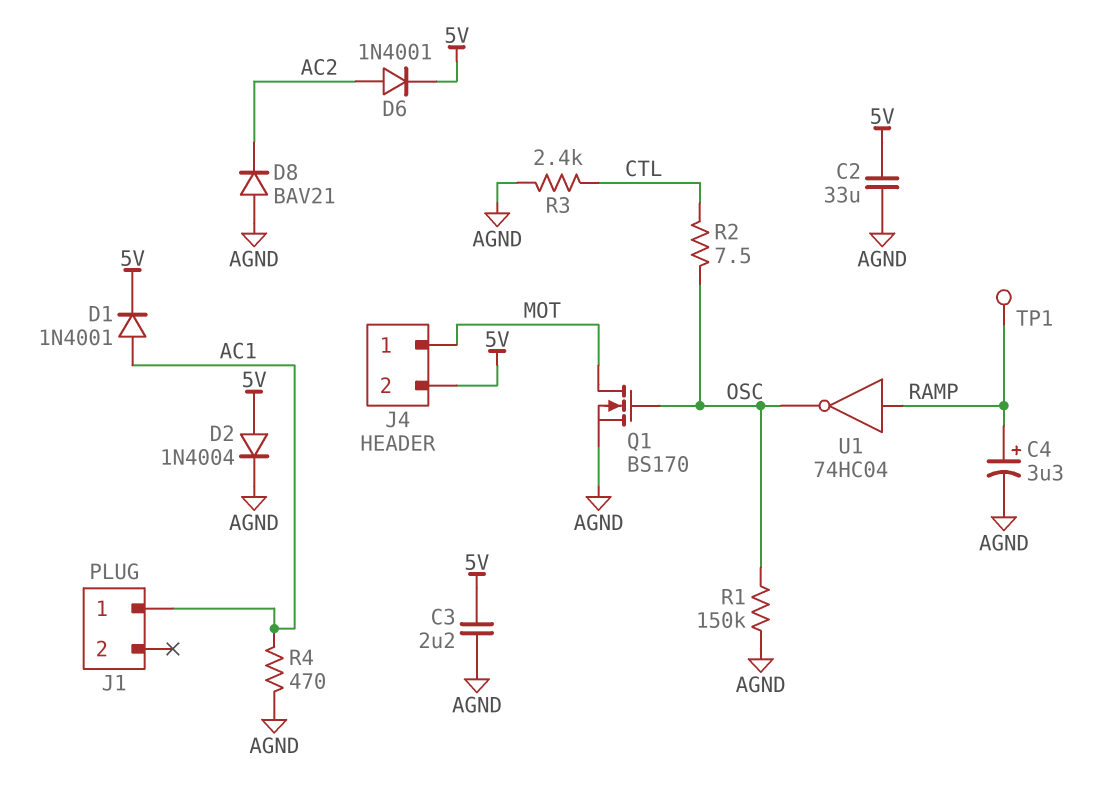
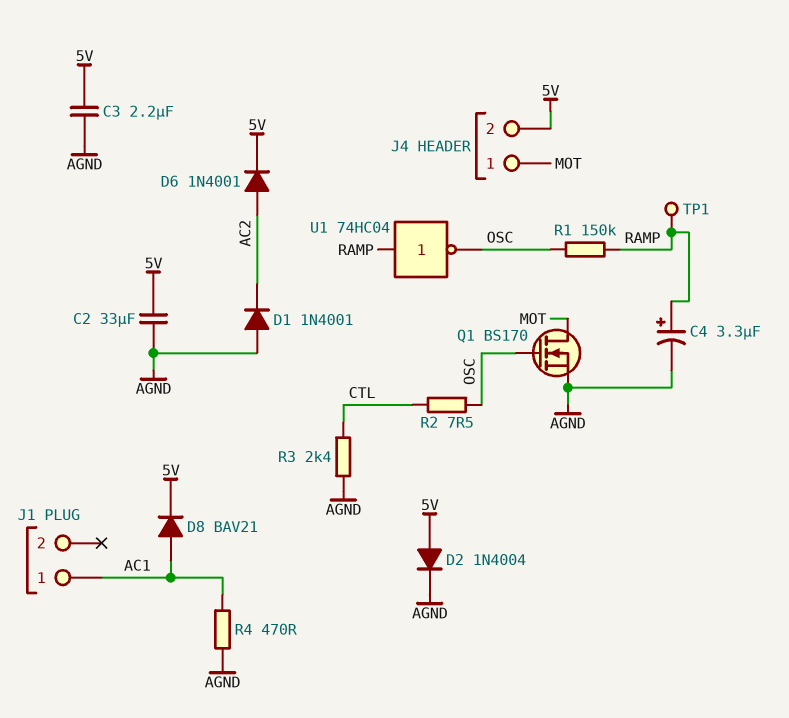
D1: diode 1N4001 (A AC1, K 5V) -> diode 1N4001 (A AGND, K AC2)
D8: diode BAV21 (A AGND, K AC2) -> diode BAV21 (A AC1, K 5V)
R1: 150k (AGND, OSC) -> 150k (OSC, RAMP)

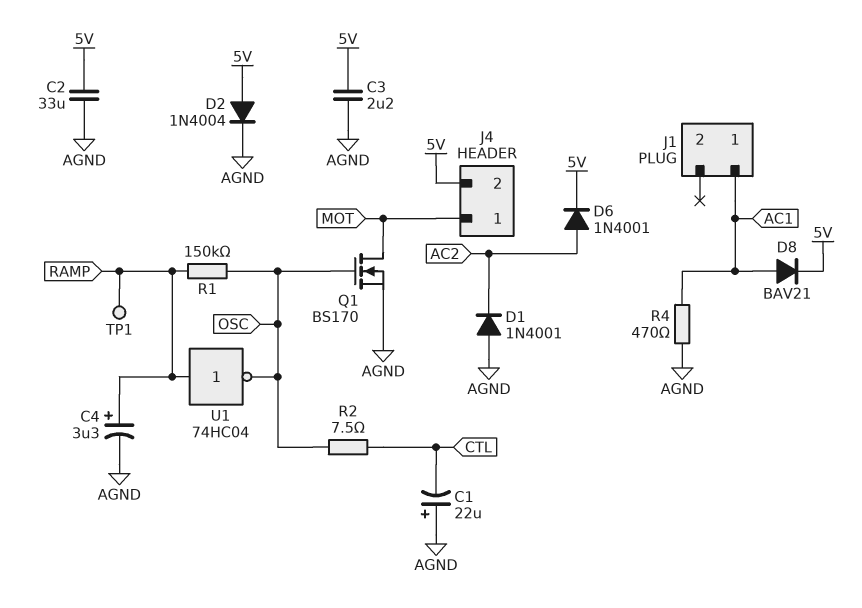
C1: none -> 22uF (plus AGND, minus CTL)
R3: 2.4k (AGND, CTL) -> none

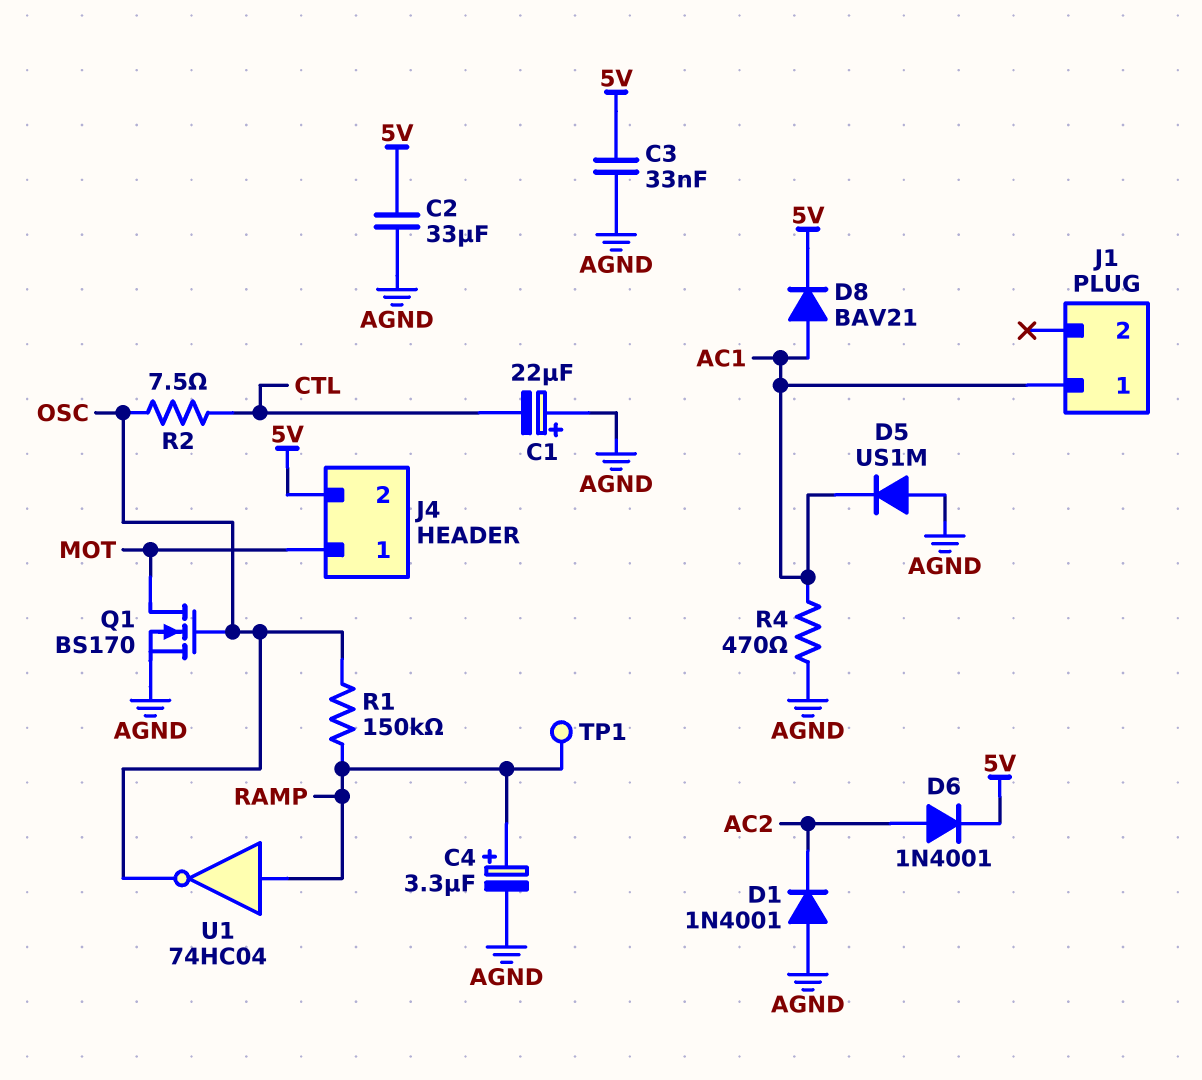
C3: 2.2uF (5V, AGND) -> 33nF (5V, AGND)
D2: diode 1N4004 (A 5V, K AGND) -> none
D5: none -> diode US1M (A AGND, K AC1)

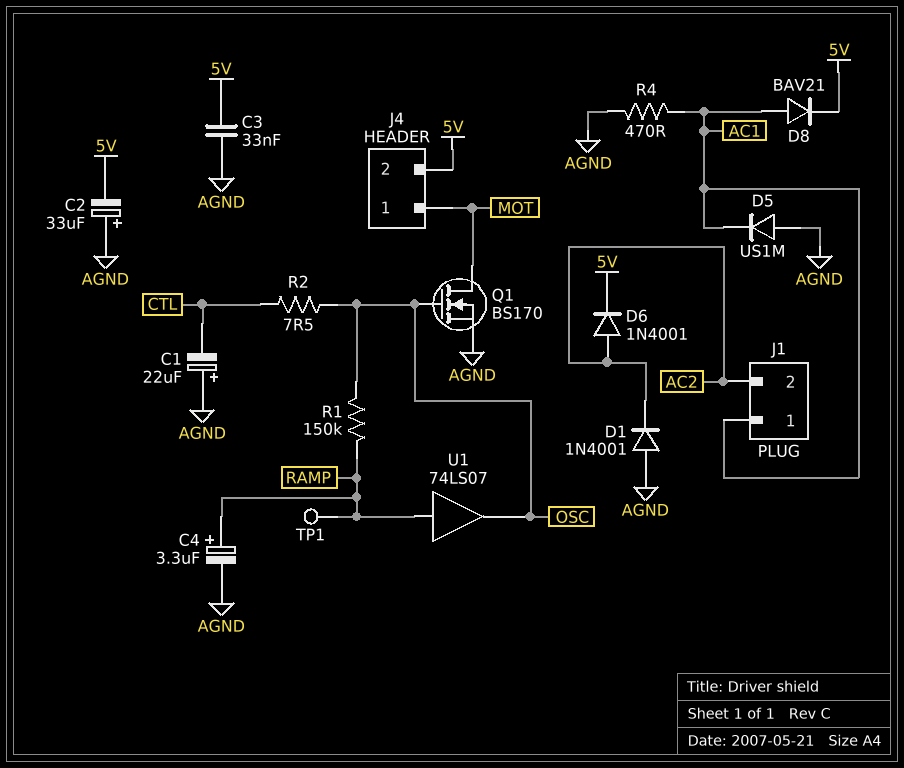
C2: 33uF (5V, AGND) -> 33uF (plus AGND, minus 5V)
J1 pin 2: none -> AC2
U1: NOT 74HC04 (in RAMP, out OSC) -> buffer 74LS07 (in RAMP, out OSC)

